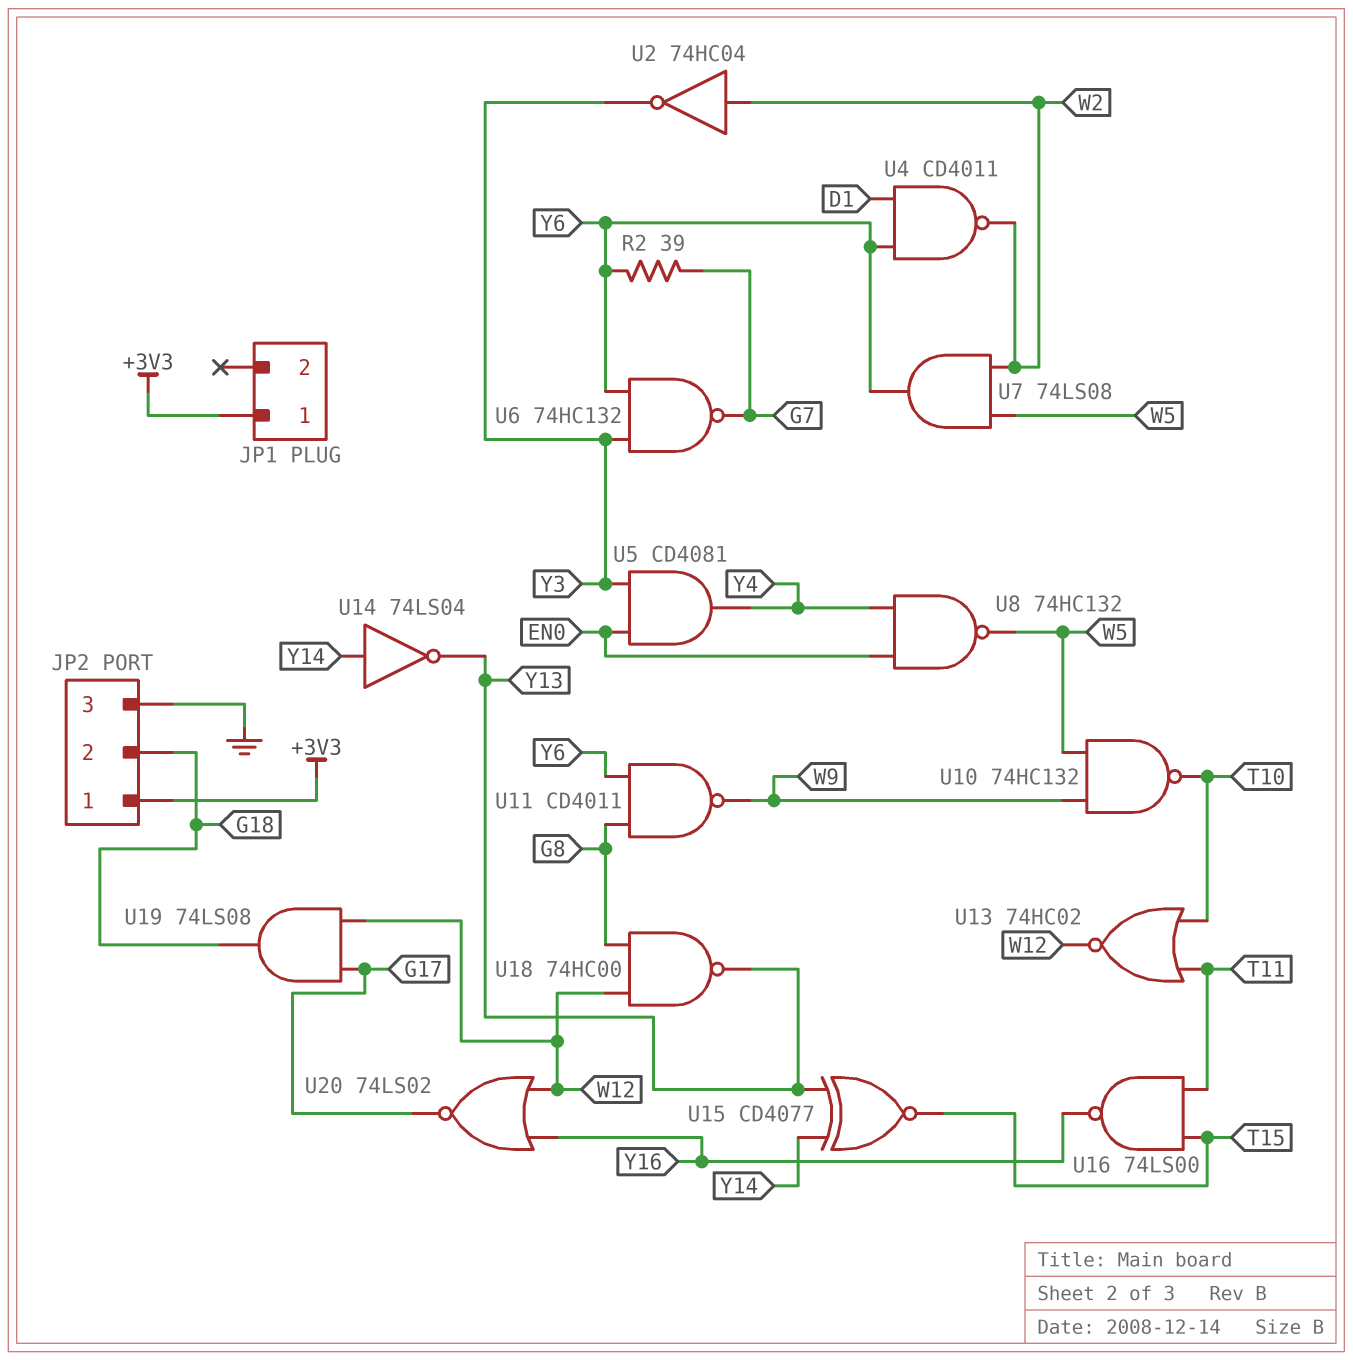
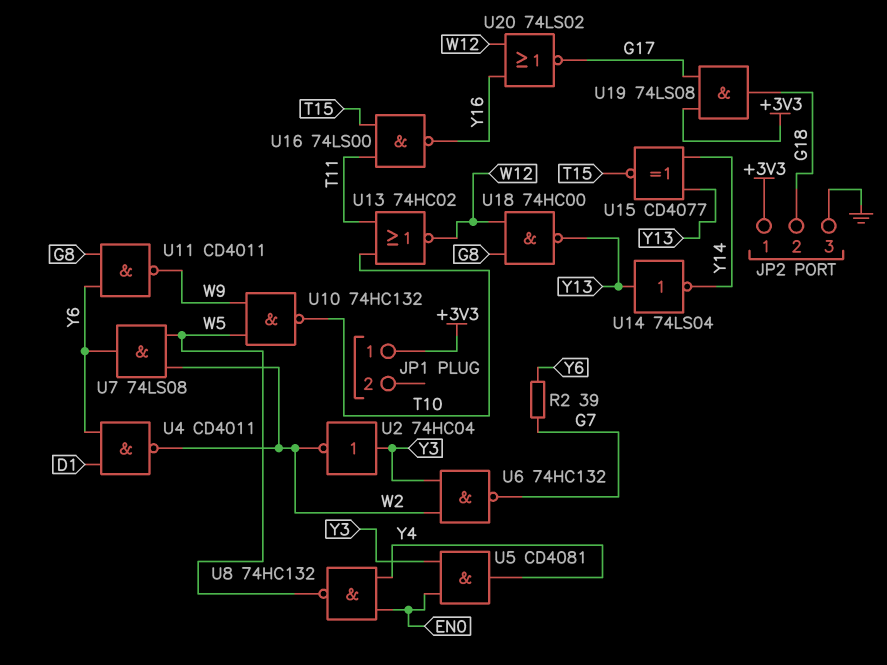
U2: NOT 74HC04 (in W2, out Y3) -> NOT 74HC04 (in Y3, out W2)
U6: NAND 74HC132 (in Y3, in Y6, out G7) -> NAND 74HC132 (in W2, in Y3, out G7)
U14: NOT 74LS04 (in Y14, out Y13) -> NOT 74LS04 (in Y13, out Y14)
U19: AND 74LS08 (in G17, in W12, out G18) -> AND 74LS08 (in +3V3, in G17, out G18)

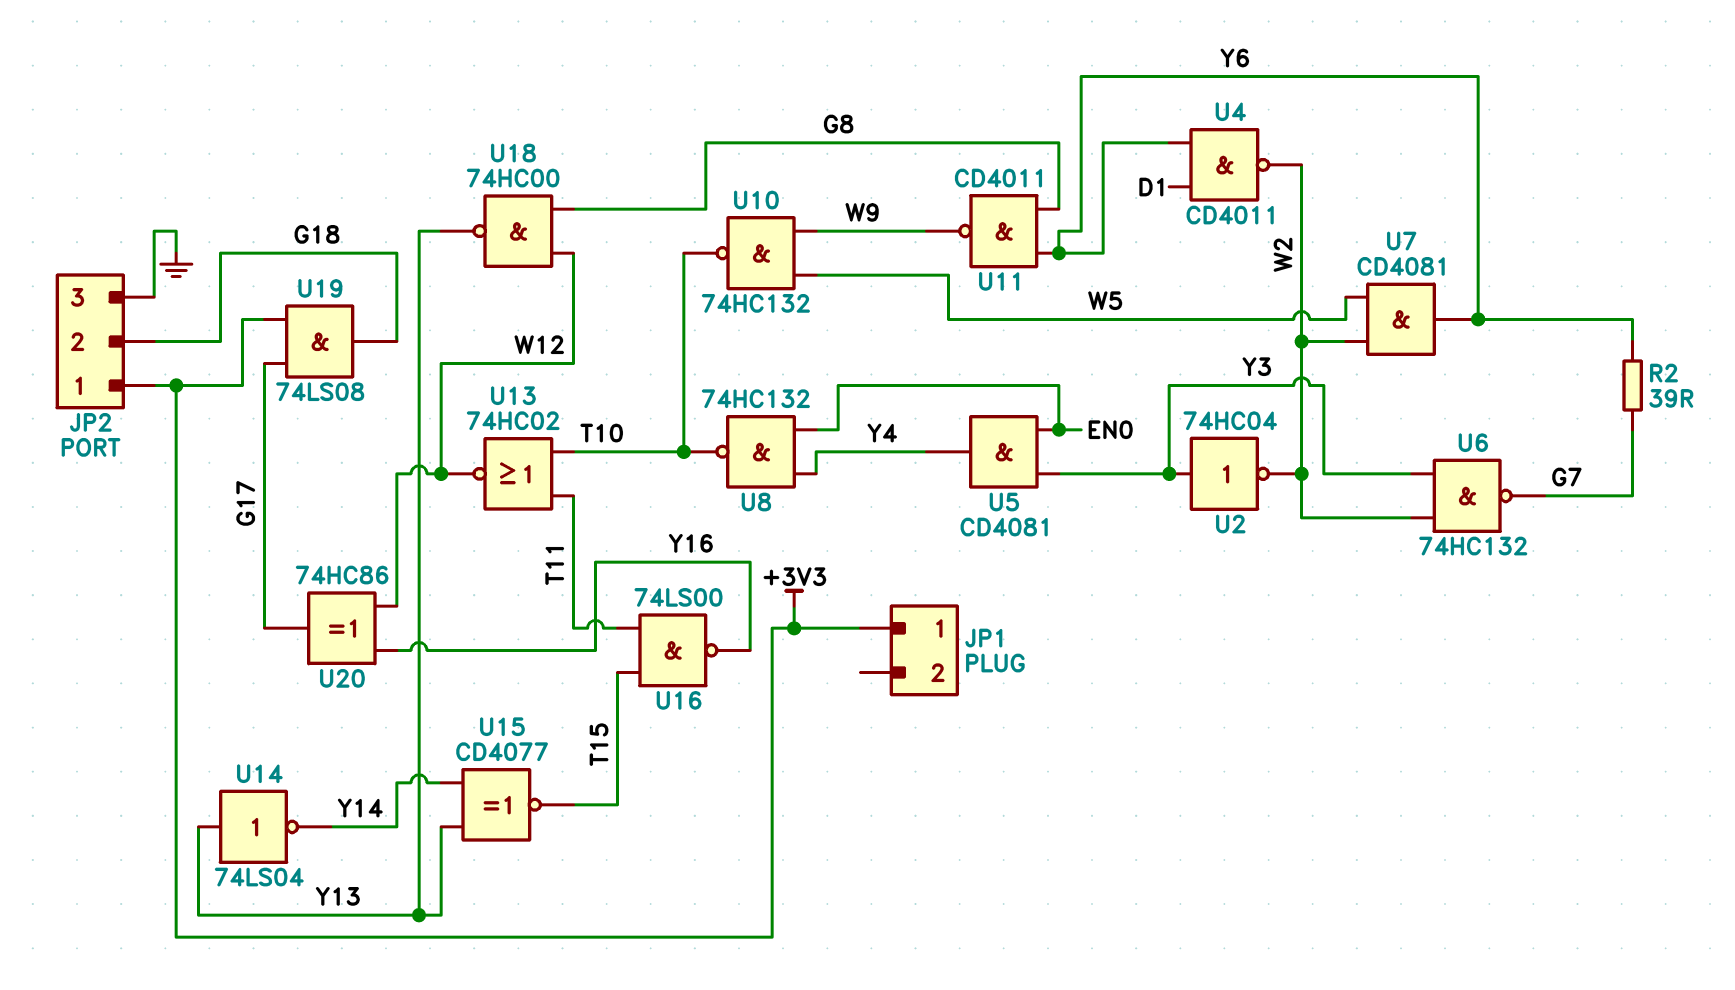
U7: AND 74LS08 (in W2, in W5, out Y6) -> AND CD4081 (in W2, in W5, out Y6)
U8: NAND 74HC132 (in EN0, in Y4, out W5) -> NAND 74HC132 (in EN0, in Y4, out T10)
U20: NOR 74LS02 (in W12, in Y16, out G17) -> XOR 74HC86 (in W12, in Y16, out G17)

